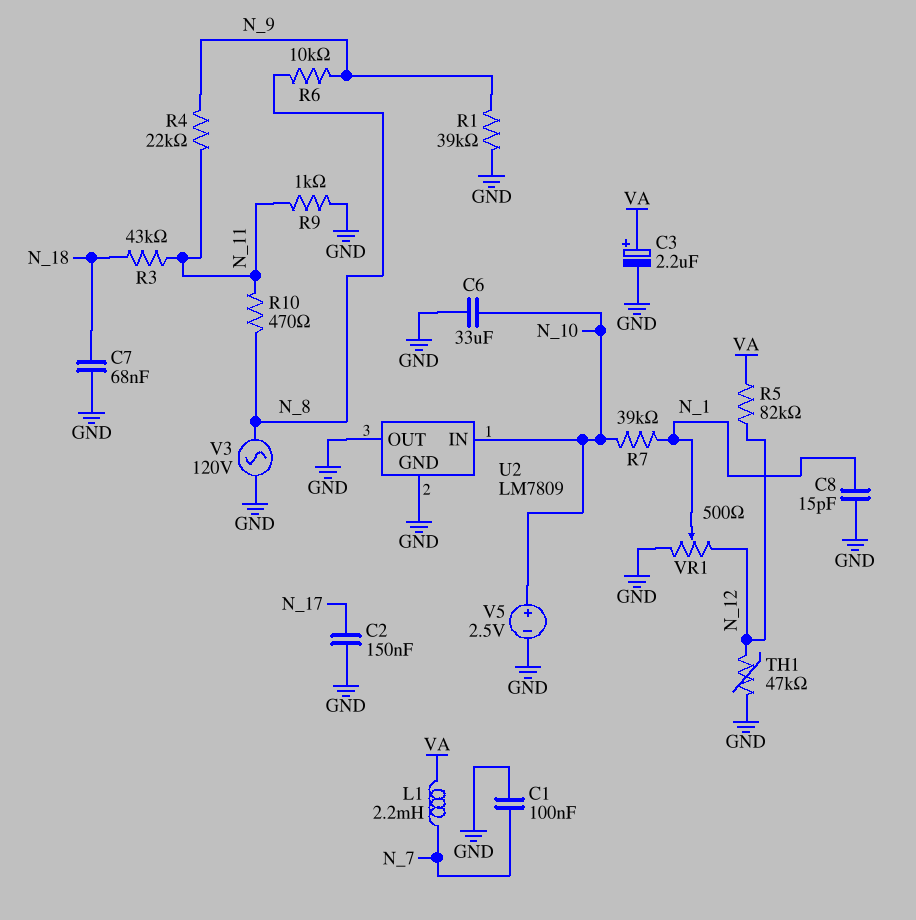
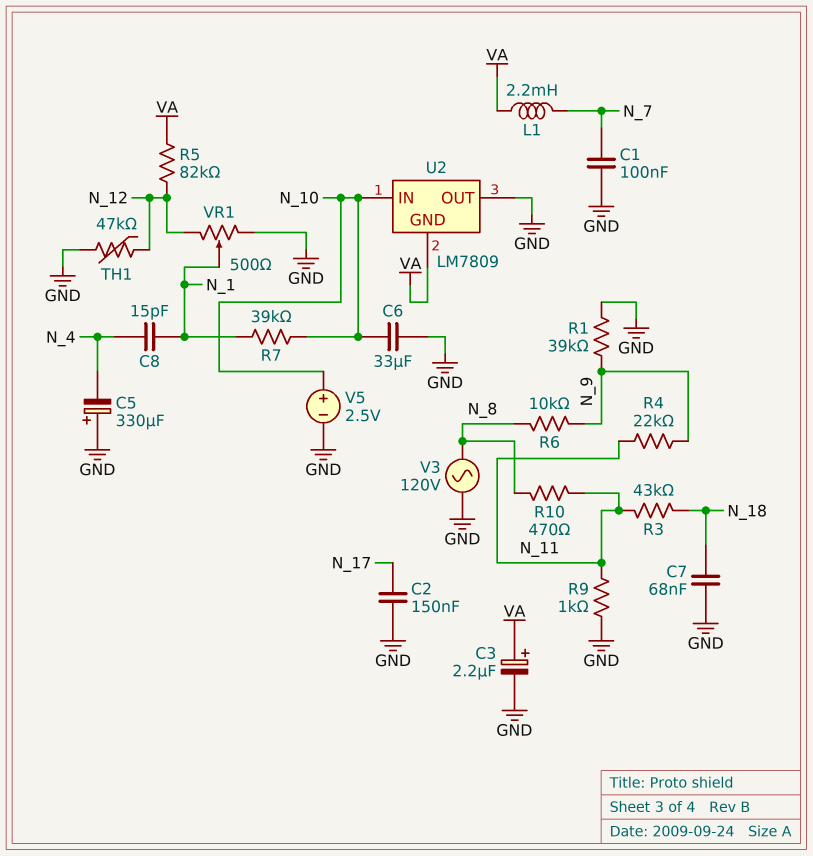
C5: none -> 330uF (plus GND, minus N_4)
C8: 15pF (GND, N_1) -> 15pF (N_1, N_4)
U2 pin GND: GND -> VA

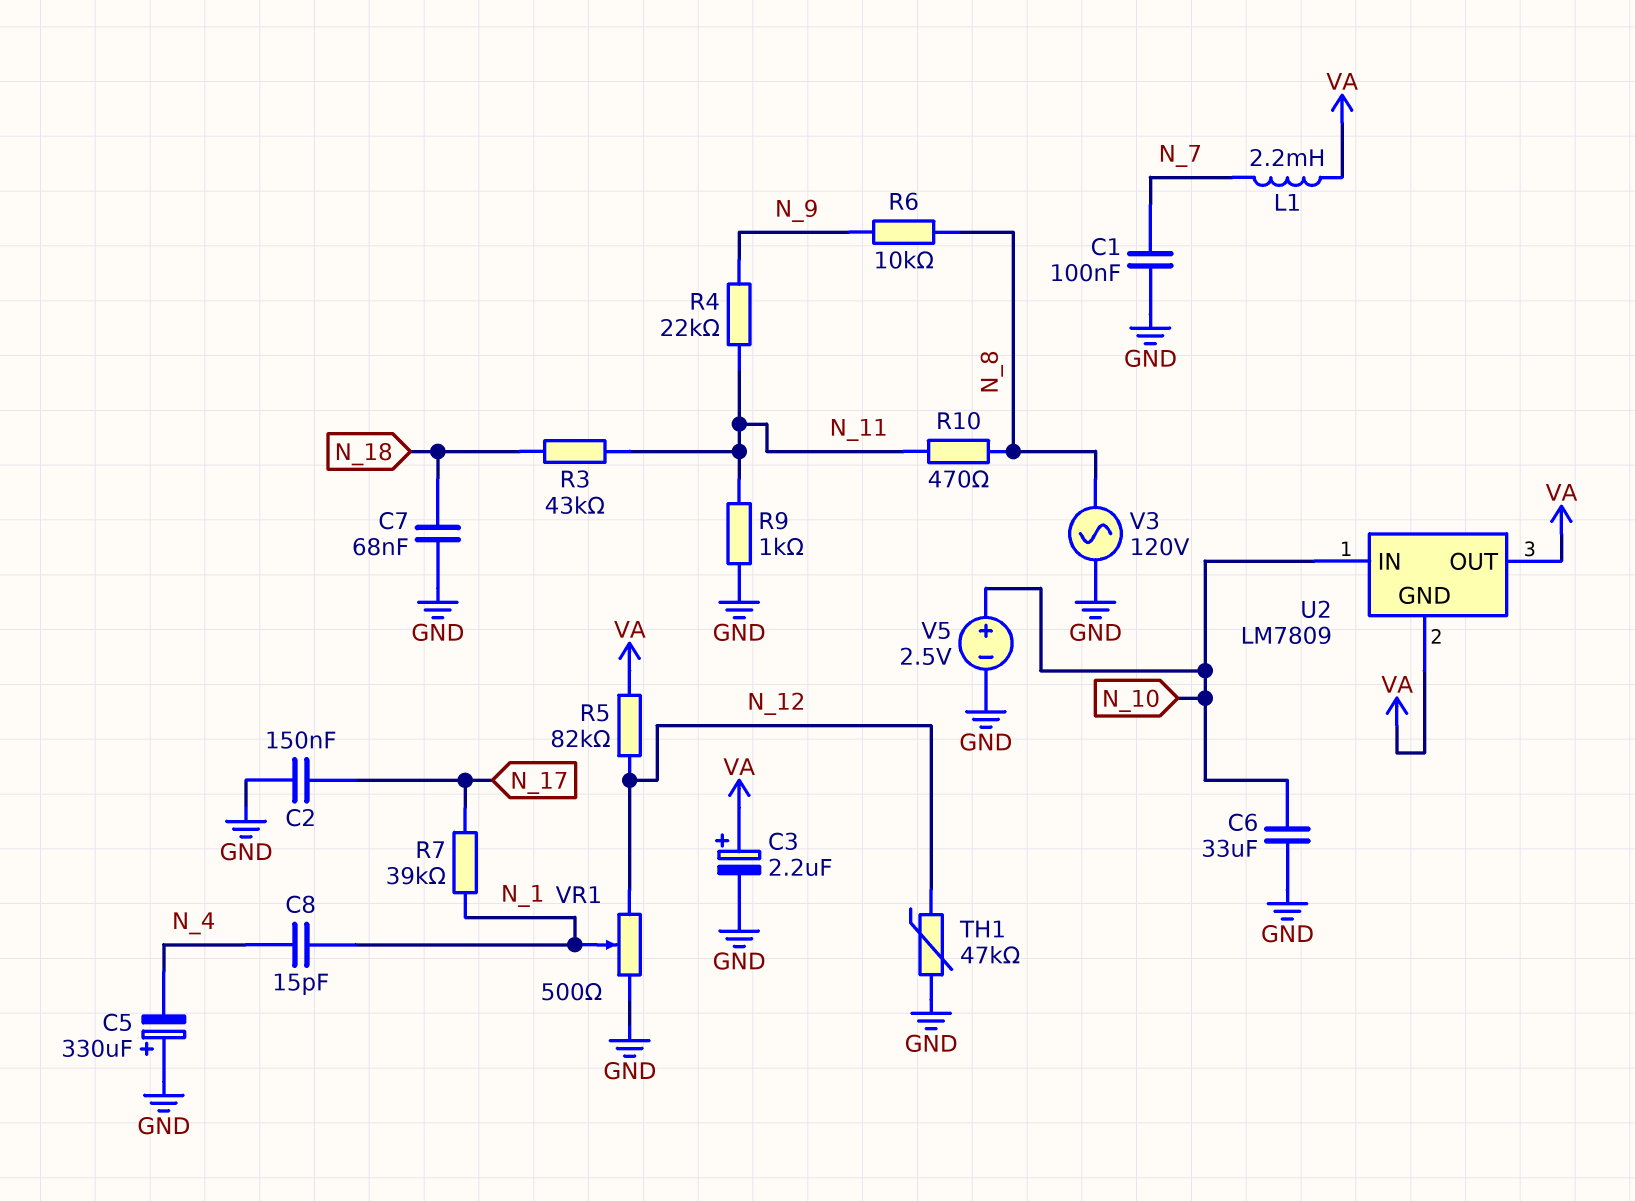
R1: 39k (GND, N_9) -> none
R7: 39k (N_1, N_10) -> 39k (N_1, N_17)
U2 pin OUT: GND -> VA

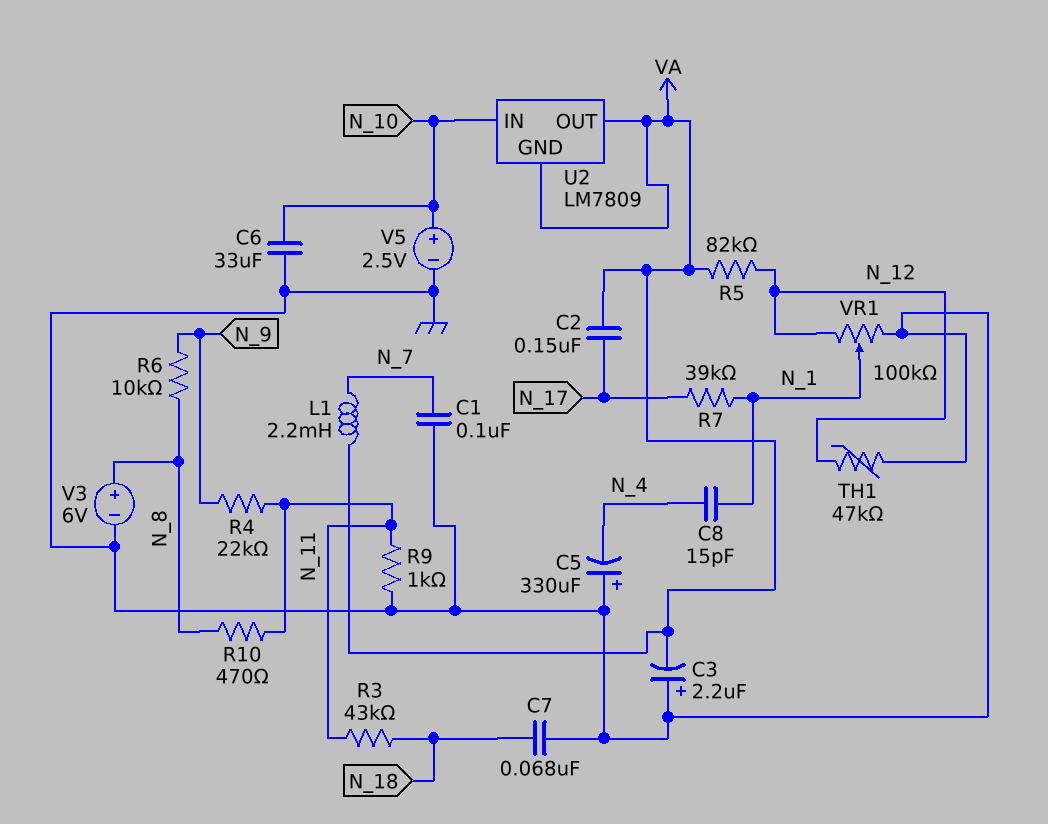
C2: 150nF (GND, N_17) -> 150nF (N_17, VA)
C3: 2.2uF (plus VA, minus GND) -> 2.2uF (plus GND, minus VA)
V3: AC 120V (GND, N_8) -> 6V (plus N_8, minus GND)
VR1: 500 (GND, N_12, wiper N_1) -> 100k (GND, N_12, wiper N_1)

